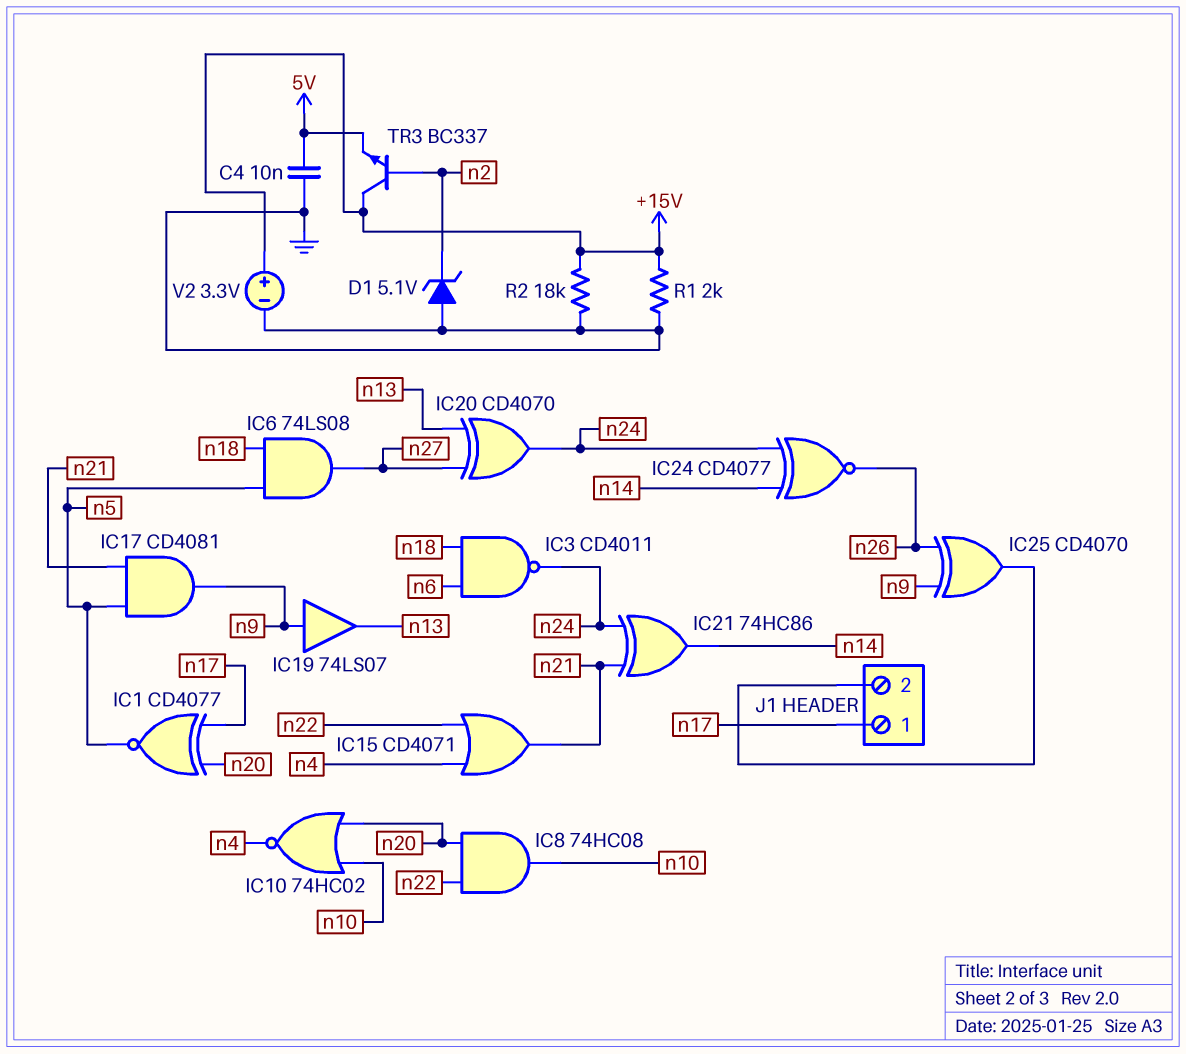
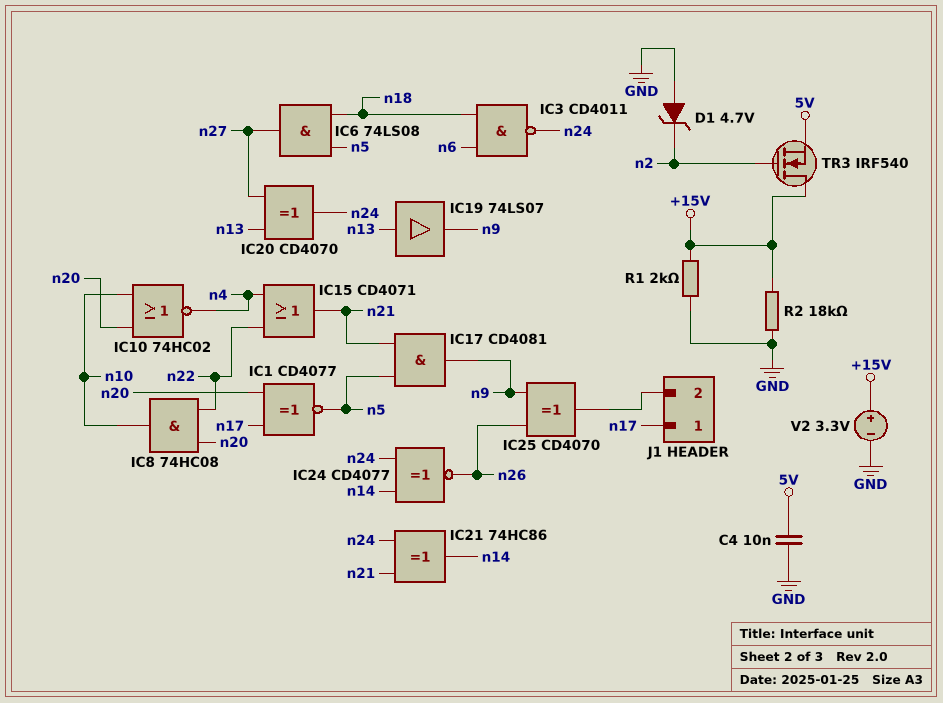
D1: zener 5.1V (A GND, K n2) -> zener 4.7V (A GND, K n2)
IC19: buffer 74LS07 (in n9, out n13) -> buffer 74LS07 (in n13, out n9)
TR3: NPN BC337 (B n2, C +15V, E 5V) -> NMOS IRF540 (G n2, D +15V, S 5V)

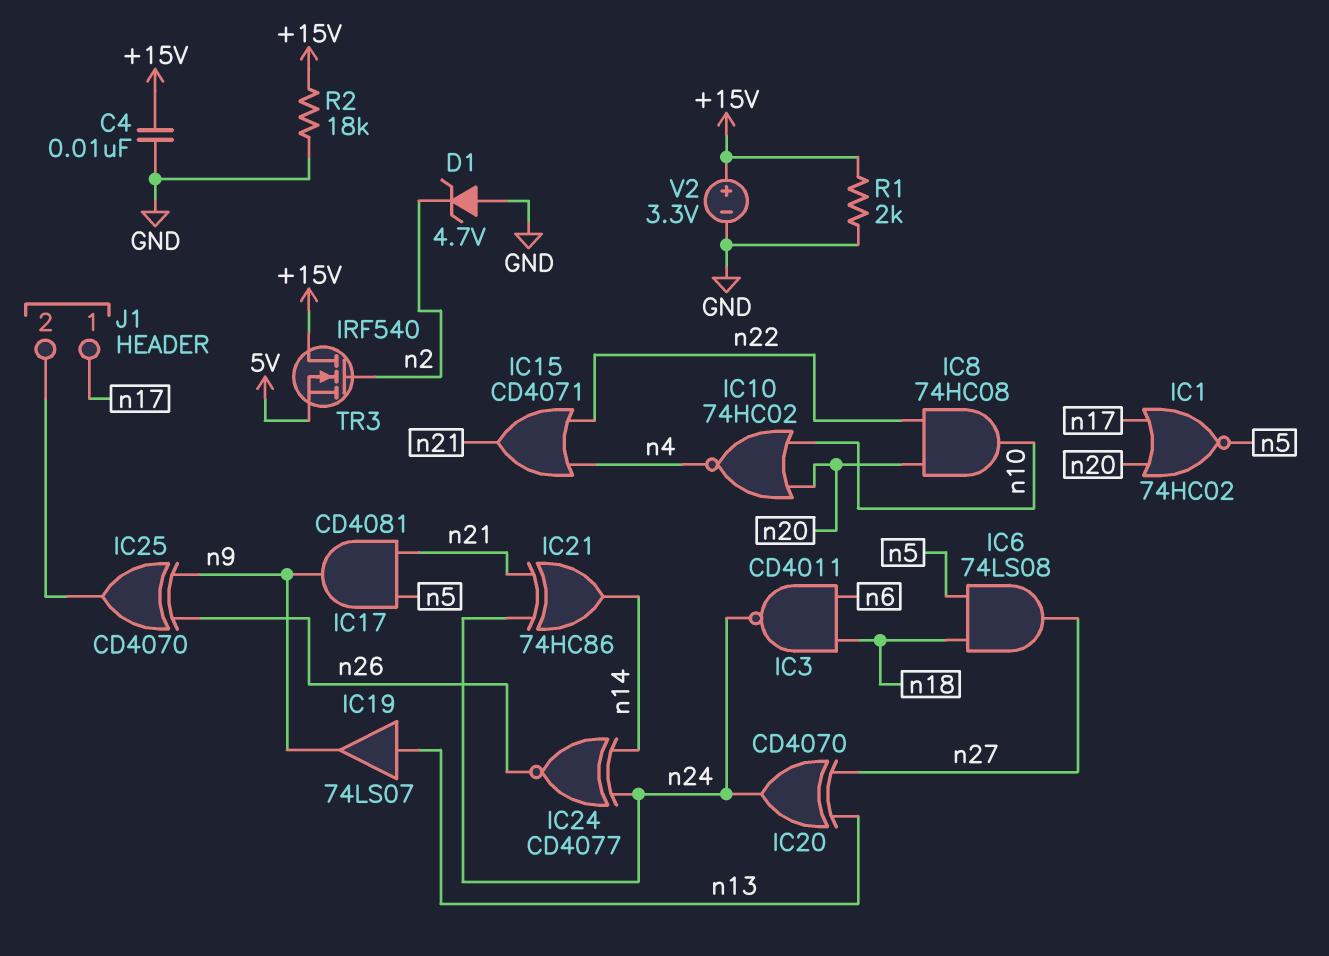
C4: 10nF (5V, GND) -> 10nF (+15V, GND)
IC1: XNOR CD4077 (in n17, in n20, out n5) -> NOR 74HC02 (in n17, in n20, out n5)

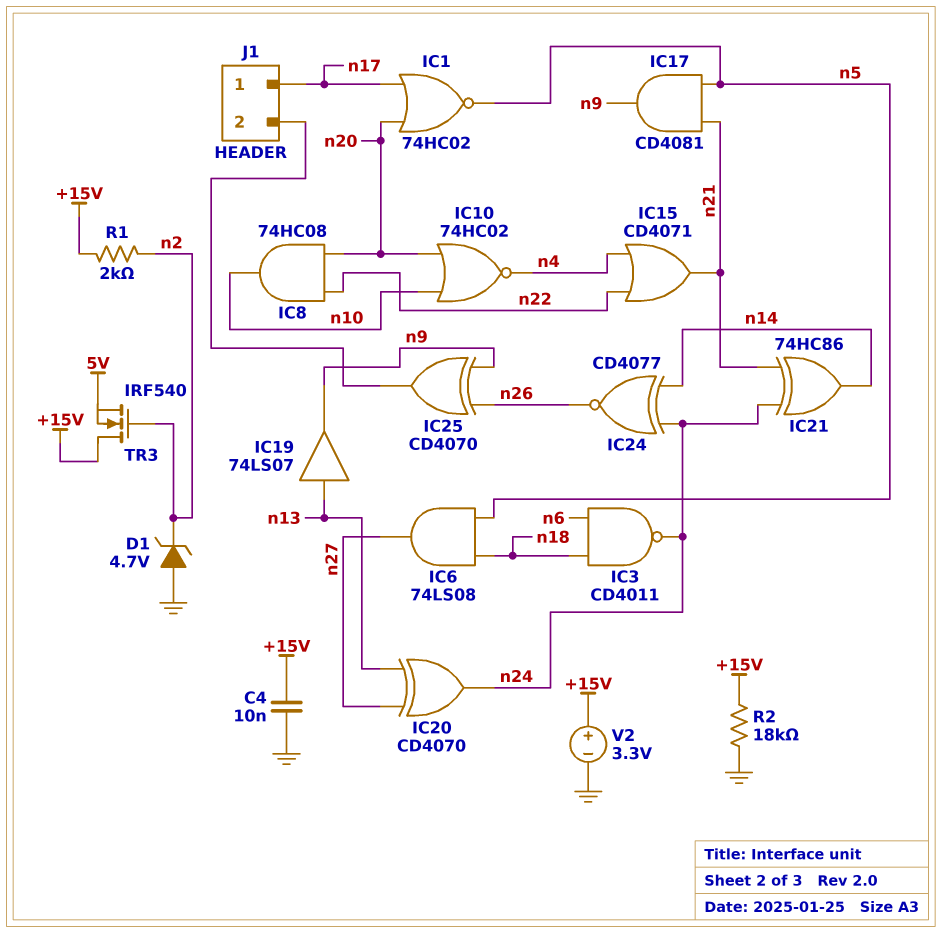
R1: 2k (+15V, GND) -> 2k (+15V, n2)

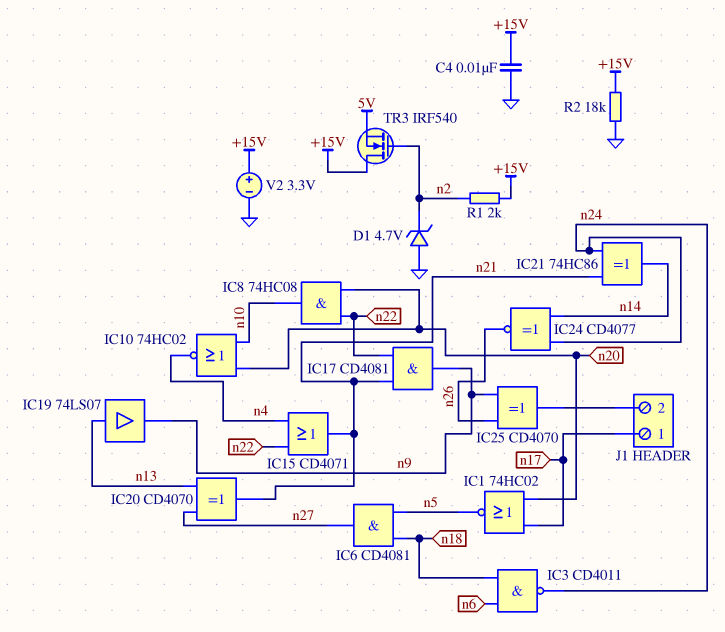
IC6: AND 74LS08 (in n5, in n18, out n27) -> AND CD4081 (in n5, in n18, out n27)
IC17: AND CD4081 (in n5, in n21, out n9) -> AND CD4081 (in n21, in n22, out n9)
IC20: XOR CD4070 (in n13, in n27, out n24) -> XOR CD4070 (in n13, in n27, out n21)

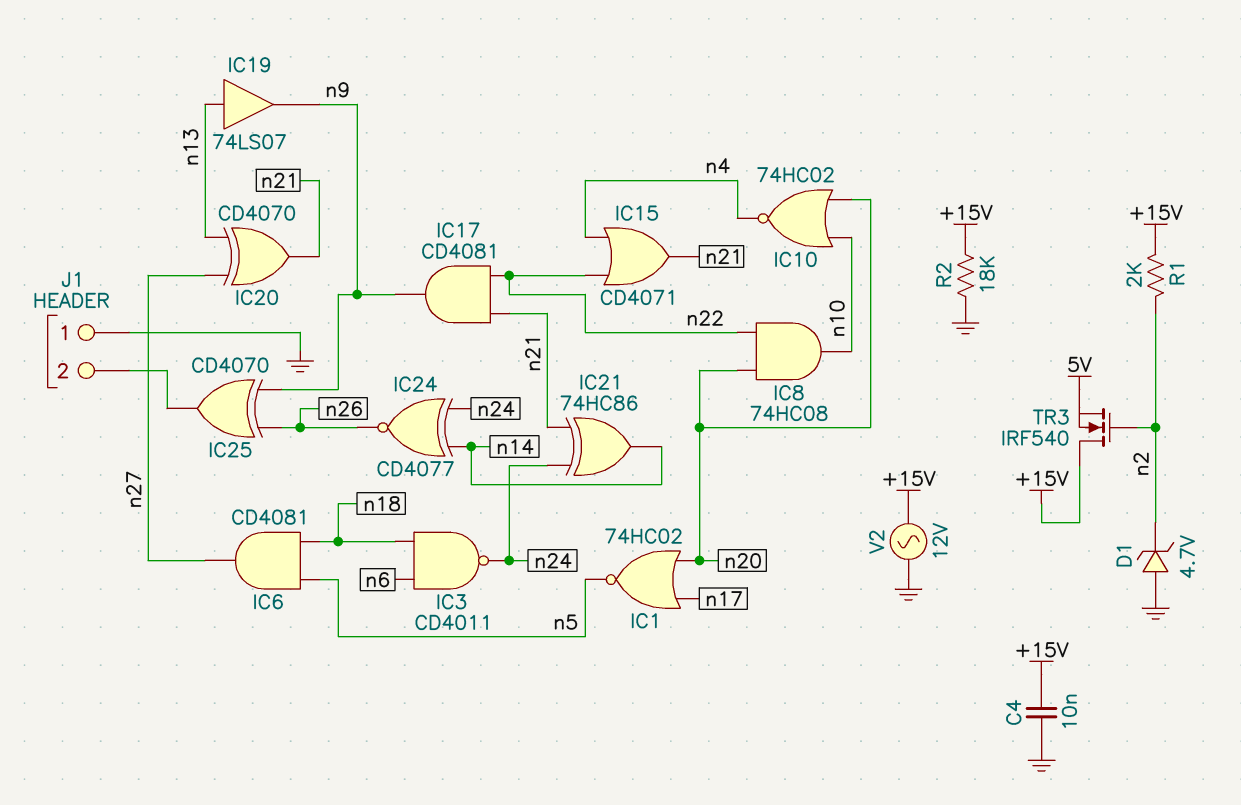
J1 pin 1: n17 -> GND
V2: 3.3V (plus +15V, minus GND) -> AC 12V (+15V, GND)

